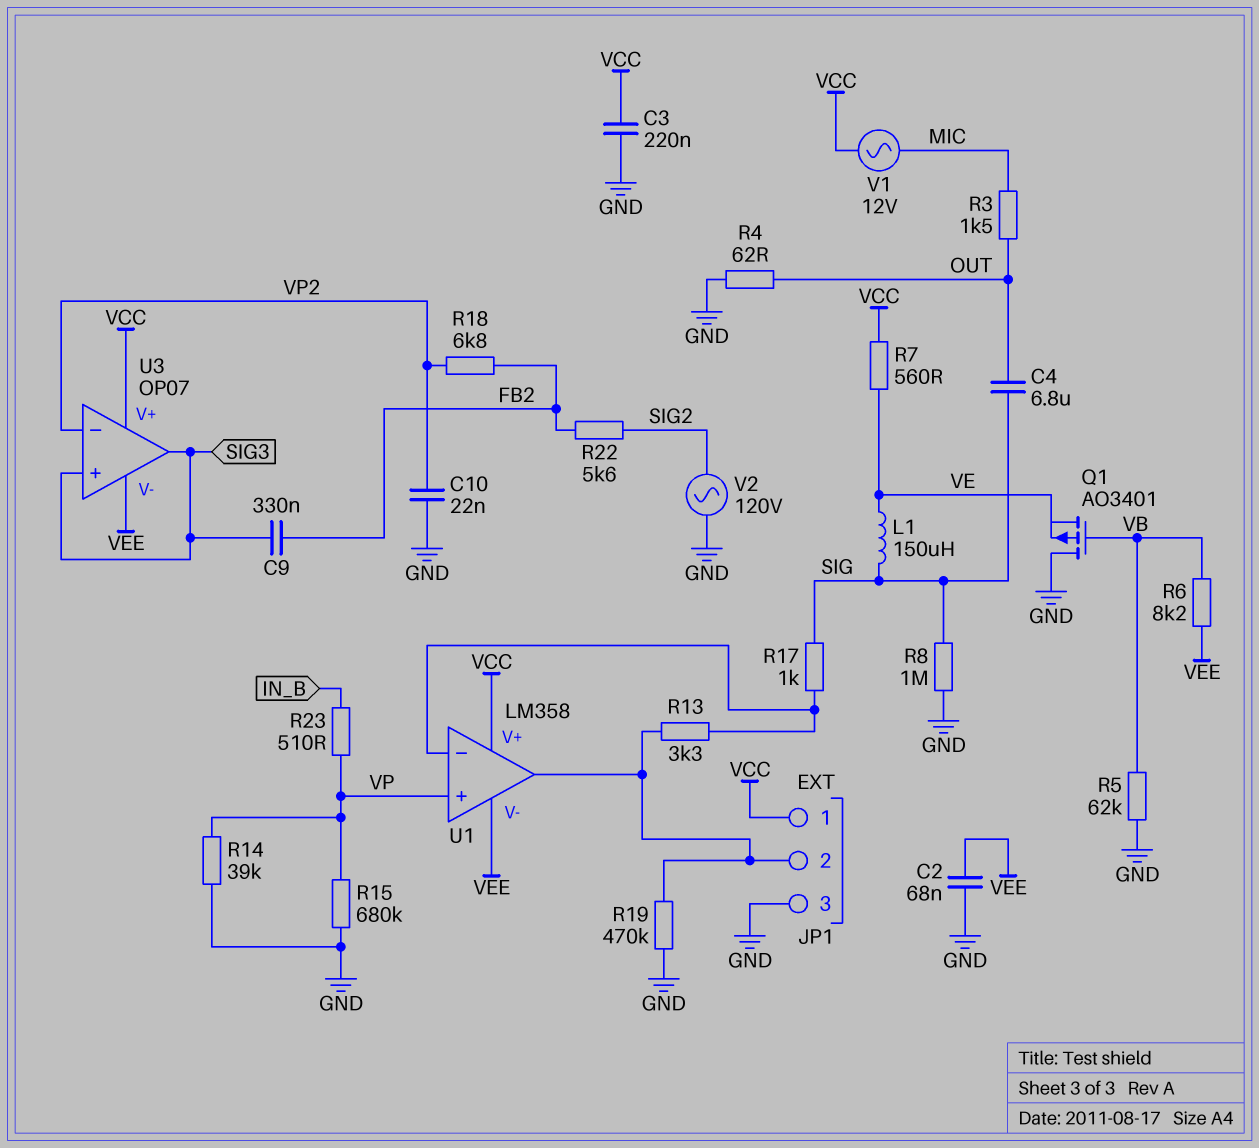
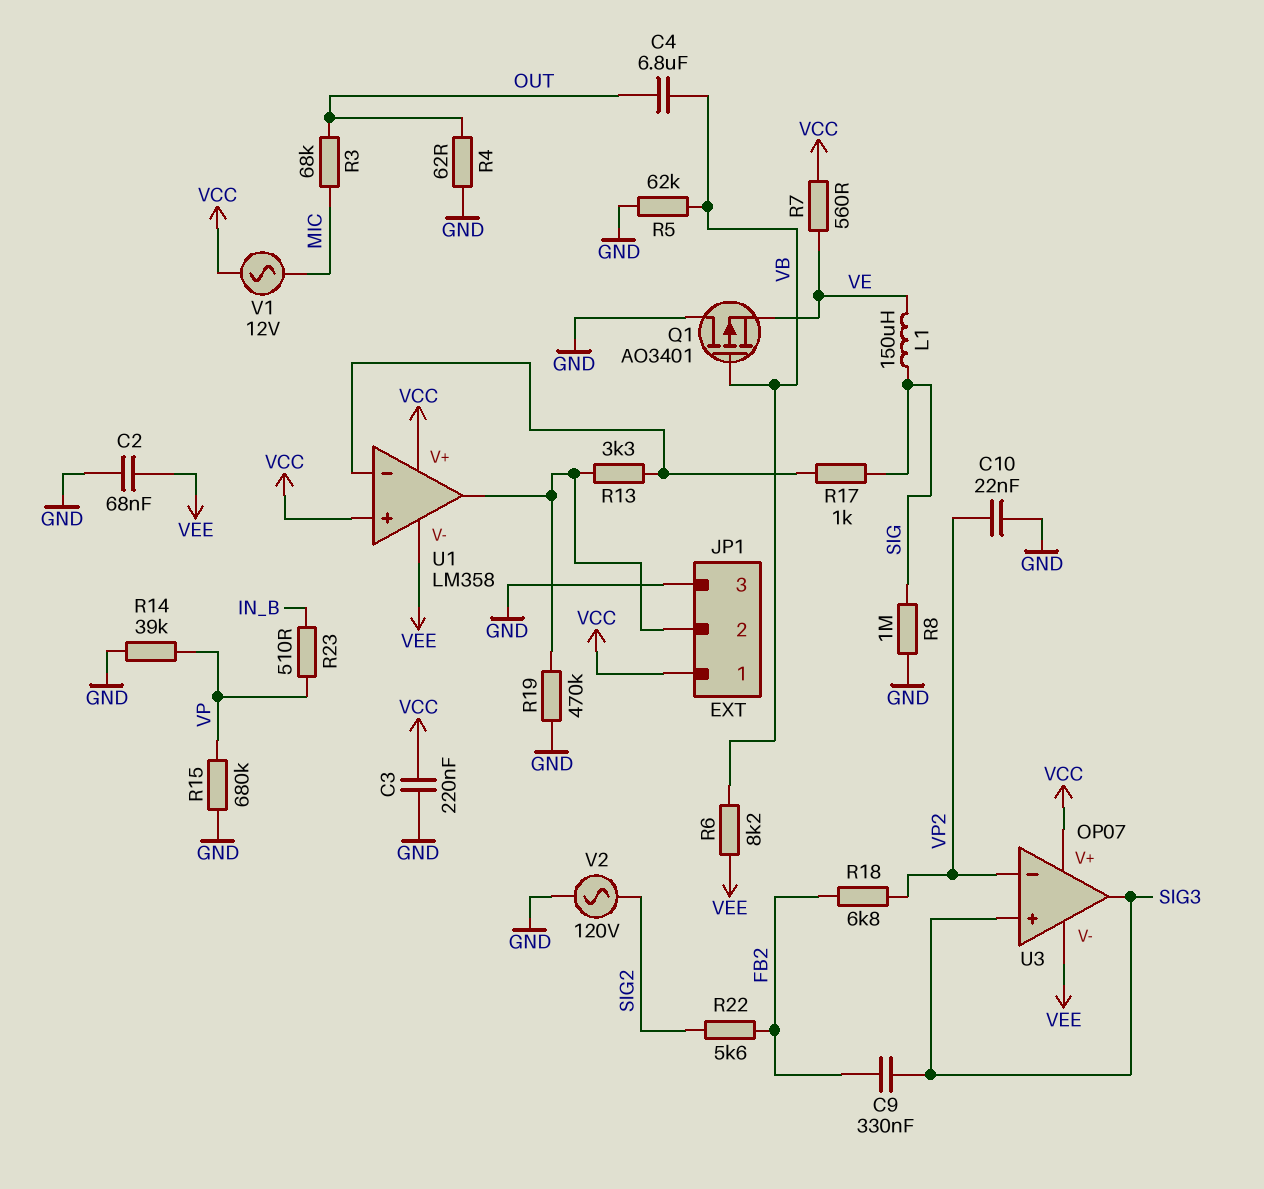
C4: 6.8uF (OUT, SIG) -> 6.8uF (OUT, VB)
R3: 1.5k (MIC, OUT) -> 68k (MIC, OUT)
U1 pin in+: VP -> VCC

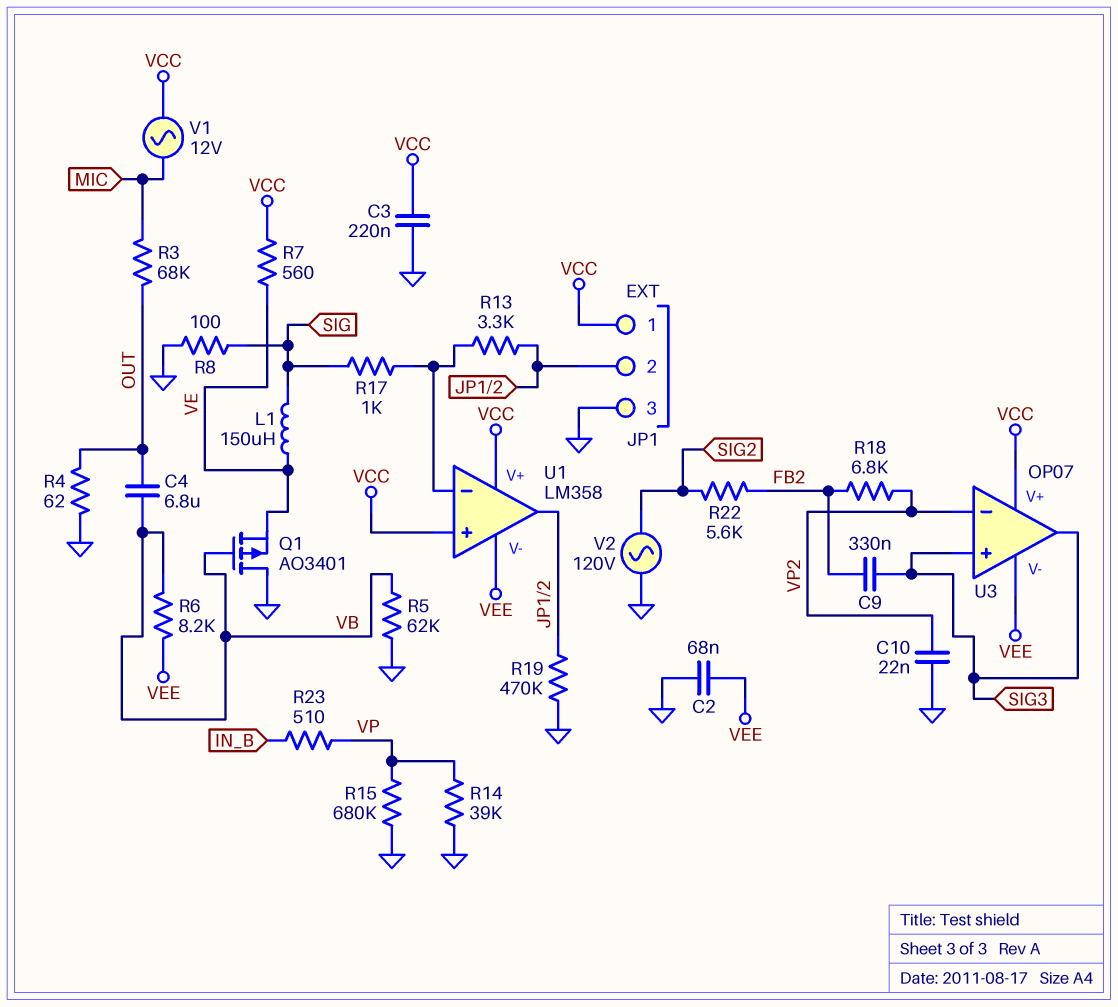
R8: 1M (GND, SIG) -> 100 (GND, SIG)

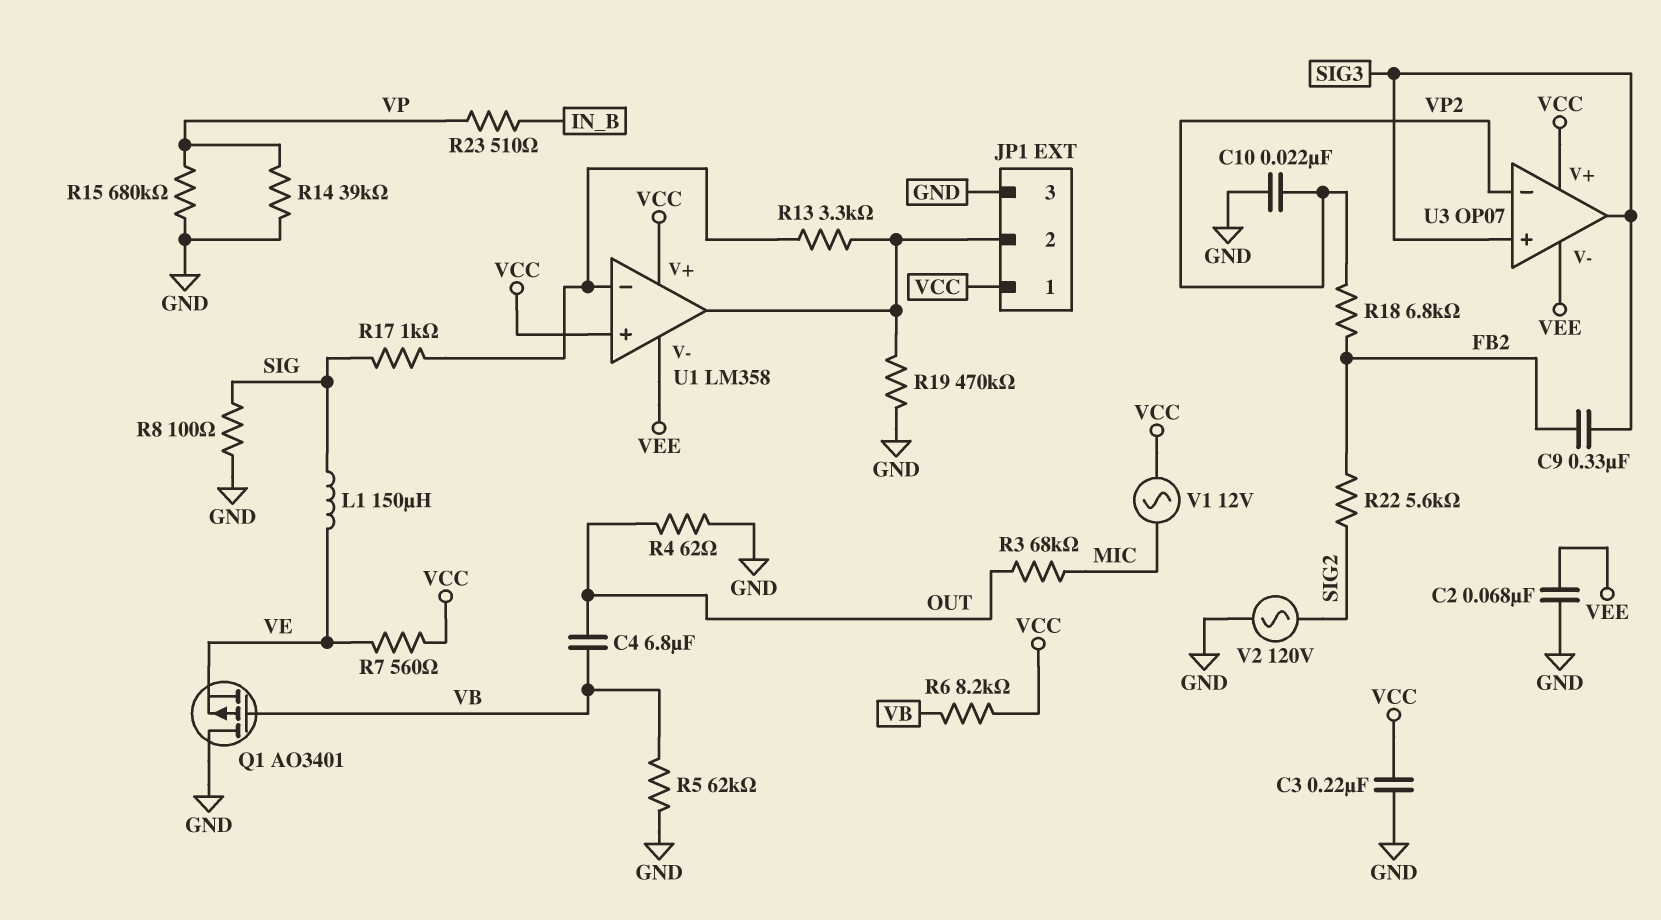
R6: 8.2k (VB, VEE) -> 8.2k (VB, VCC)

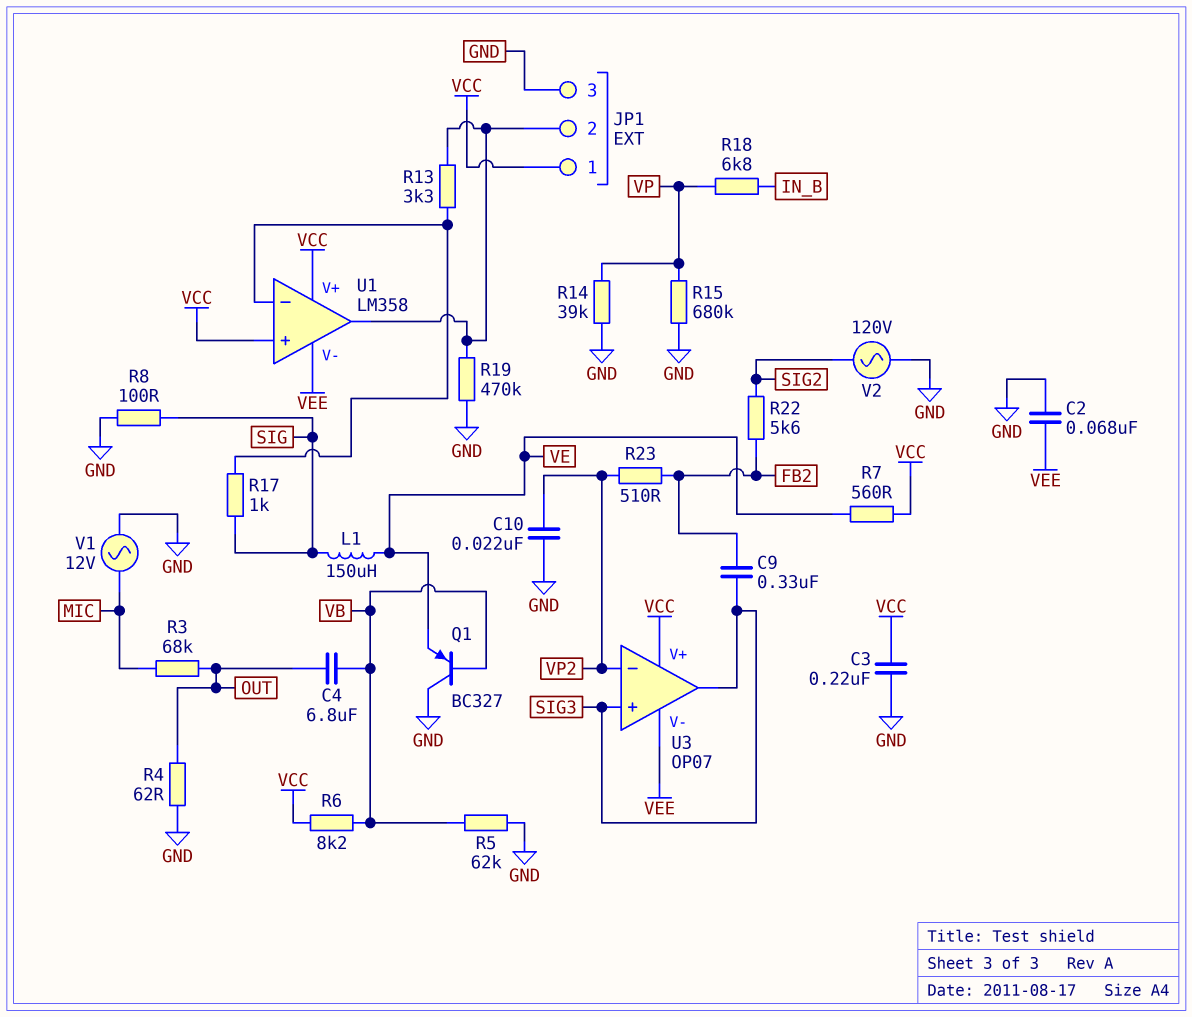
Q1: PMOS AO3401 (G VB, D GND, S VE) -> PNP BC327 (B VB, C GND, E VE)
R18: 6.8k (FB2, VP2) -> 6.8k (IN_B, VP)
R23: 510 (IN_B, VP) -> 510 (FB2, VP2)
V1: AC 12V (MIC, VCC) -> AC 12V (GND, MIC)

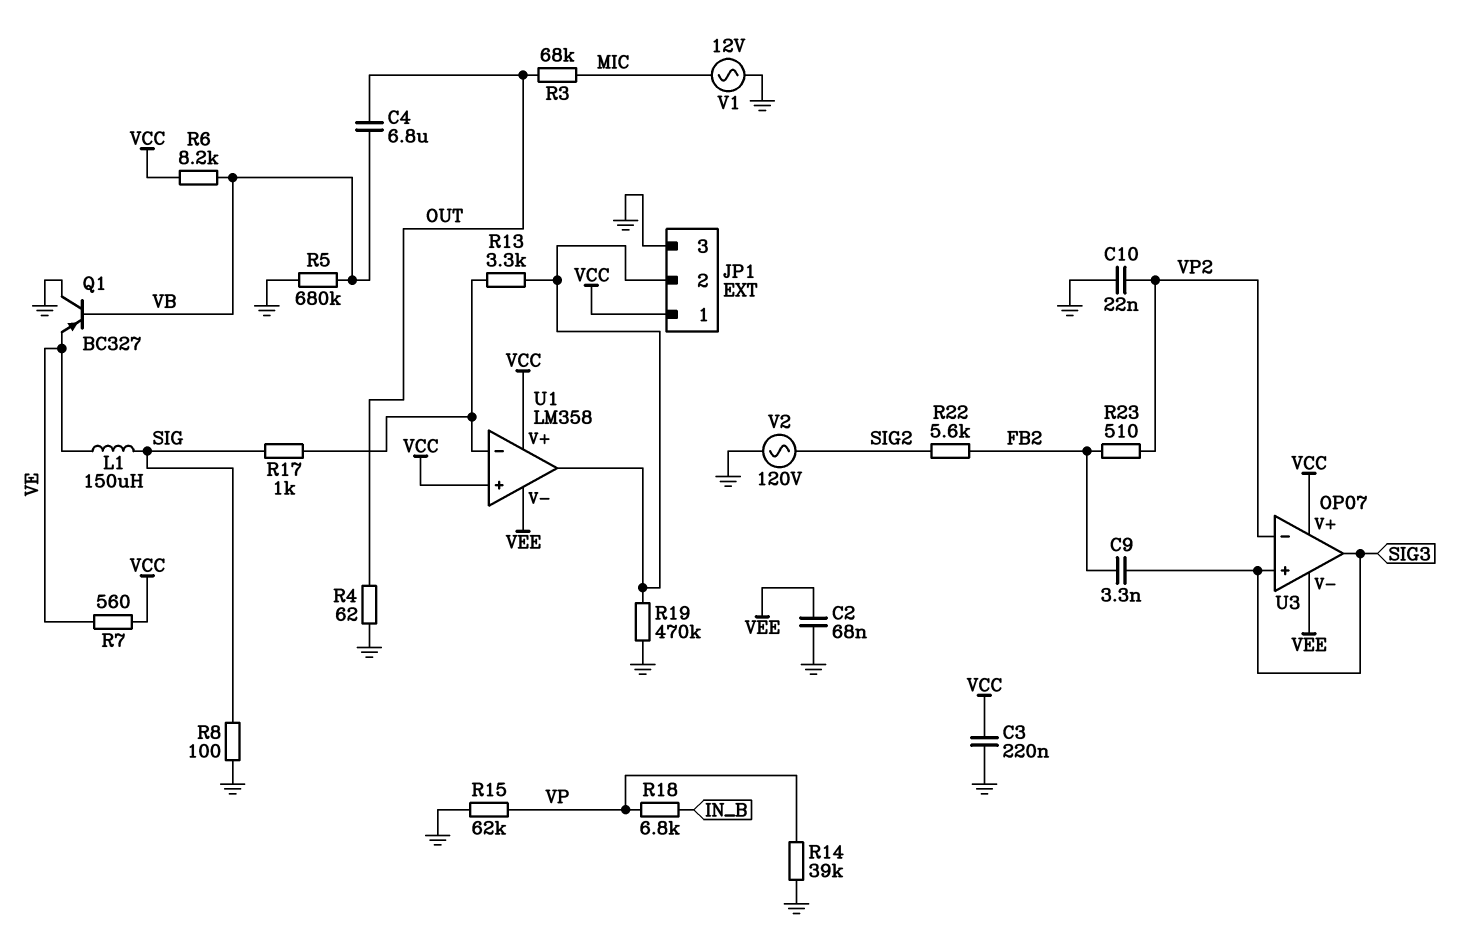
C9: 330nF (FB2, SIG3) -> 3.3nF (FB2, SIG3)
R5: 62k (GND, VB) -> 680k (GND, VB)
R15: 680k (GND, VP) -> 62k (GND, VP)

